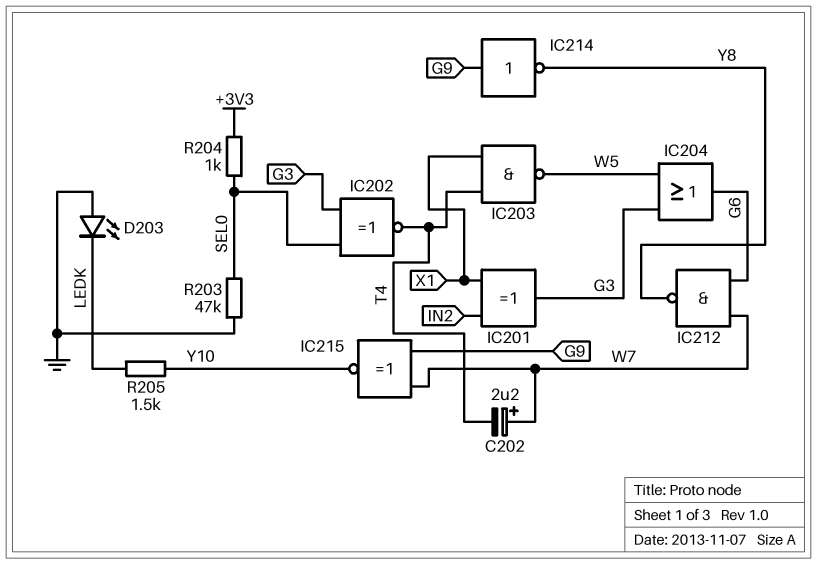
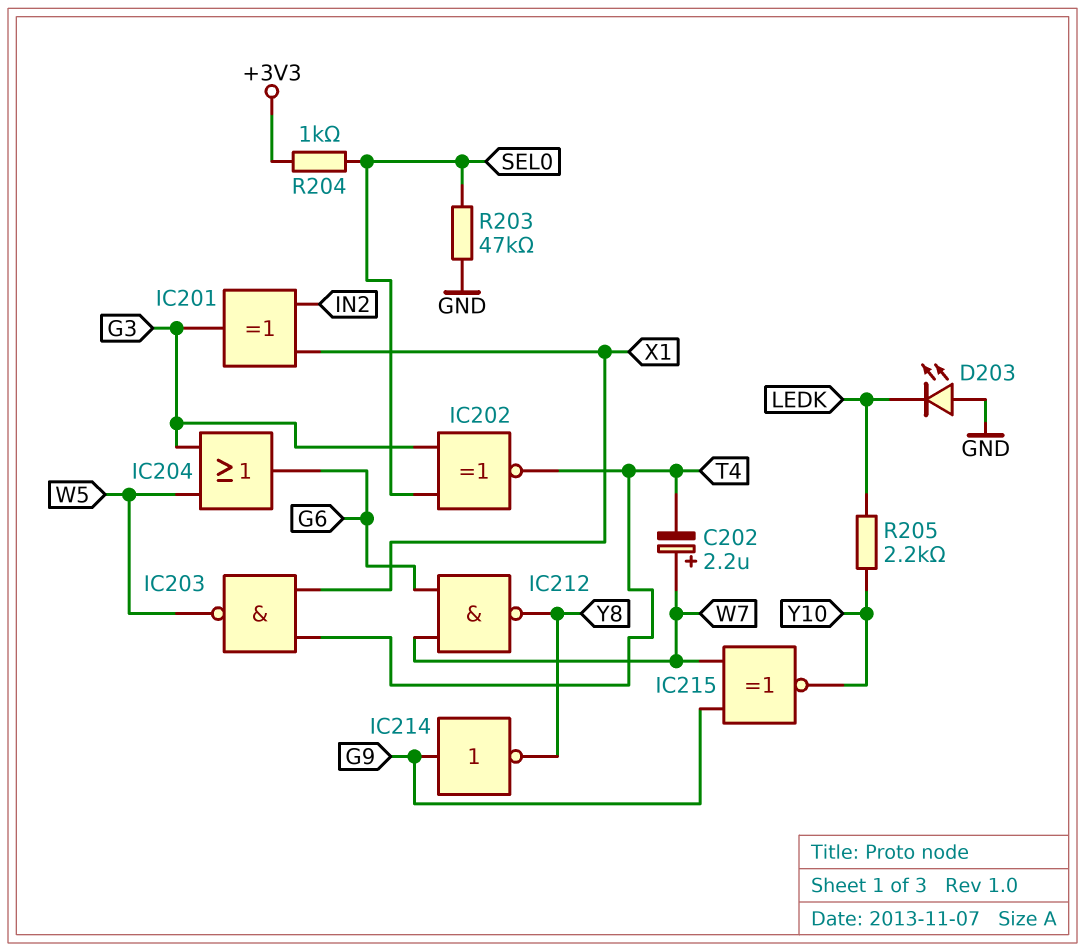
R205: 1.5k (LEDK, Y10) -> 2.2k (LEDK, Y10)

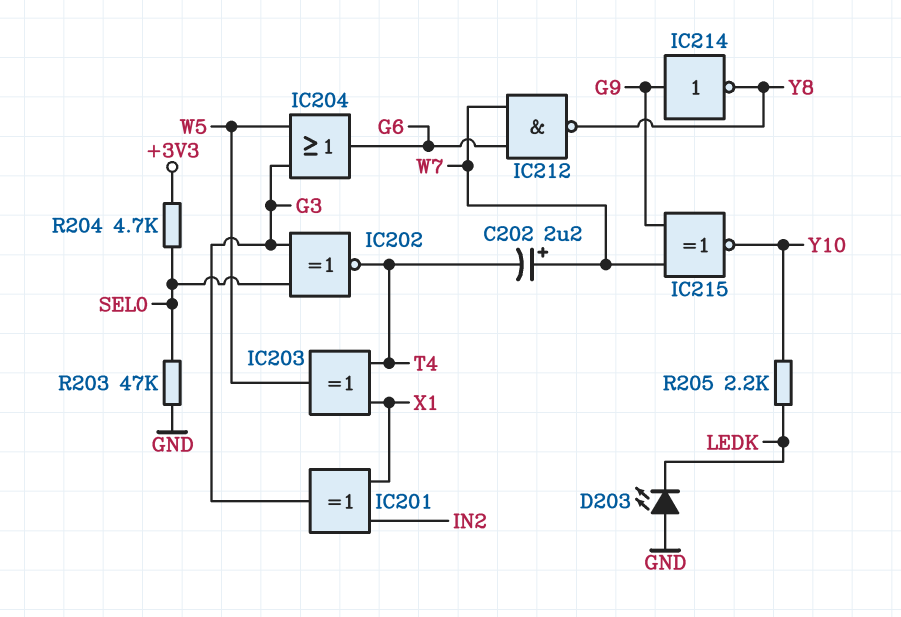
IC203: NAND (in T4, in X1, out W5) -> XOR (in T4, in X1, out W5)
R204: 1k (+3V3, SEL0) -> 4.7k (+3V3, SEL0)

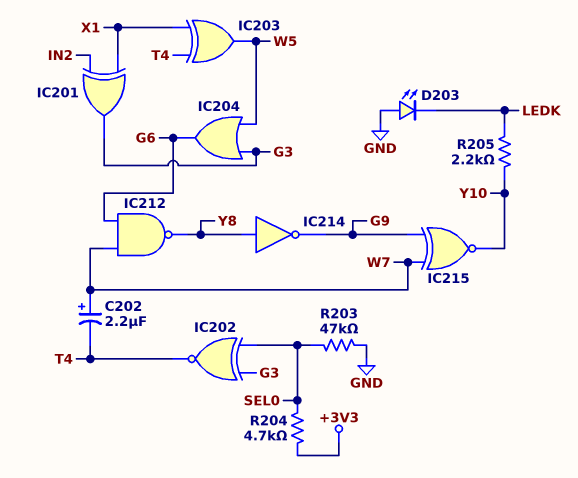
IC214: NOT (in G9, out Y8) -> NOT (in Y8, out G9)

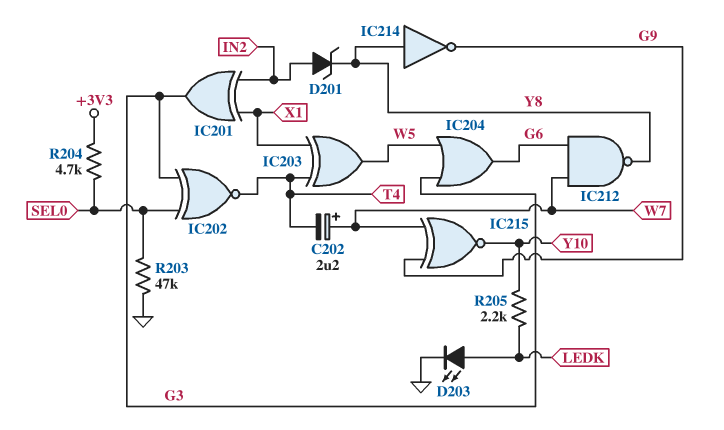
D201: none -> zener (A IN2, K Y8)
D203: LED (A GND, K LEDK) -> LED (A LEDK, K GND)

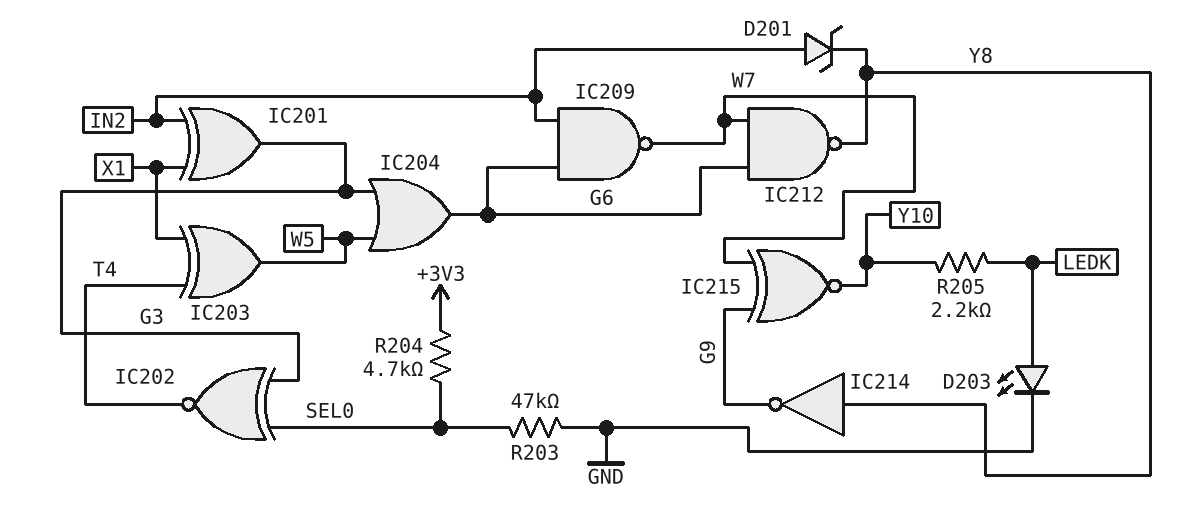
C202: 2.2uF (plus W7, minus T4) -> none
IC209: none -> NAND (in G6, in IN2, out W7)

